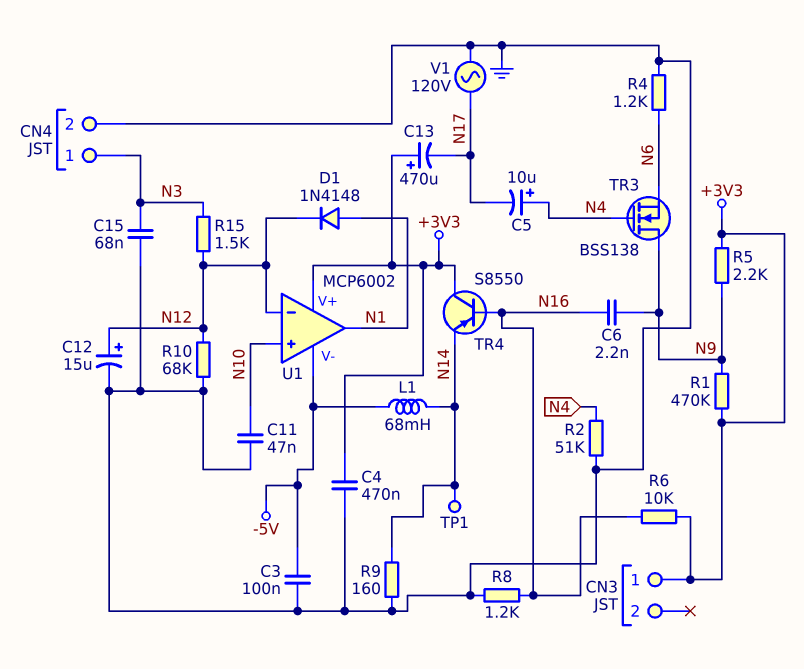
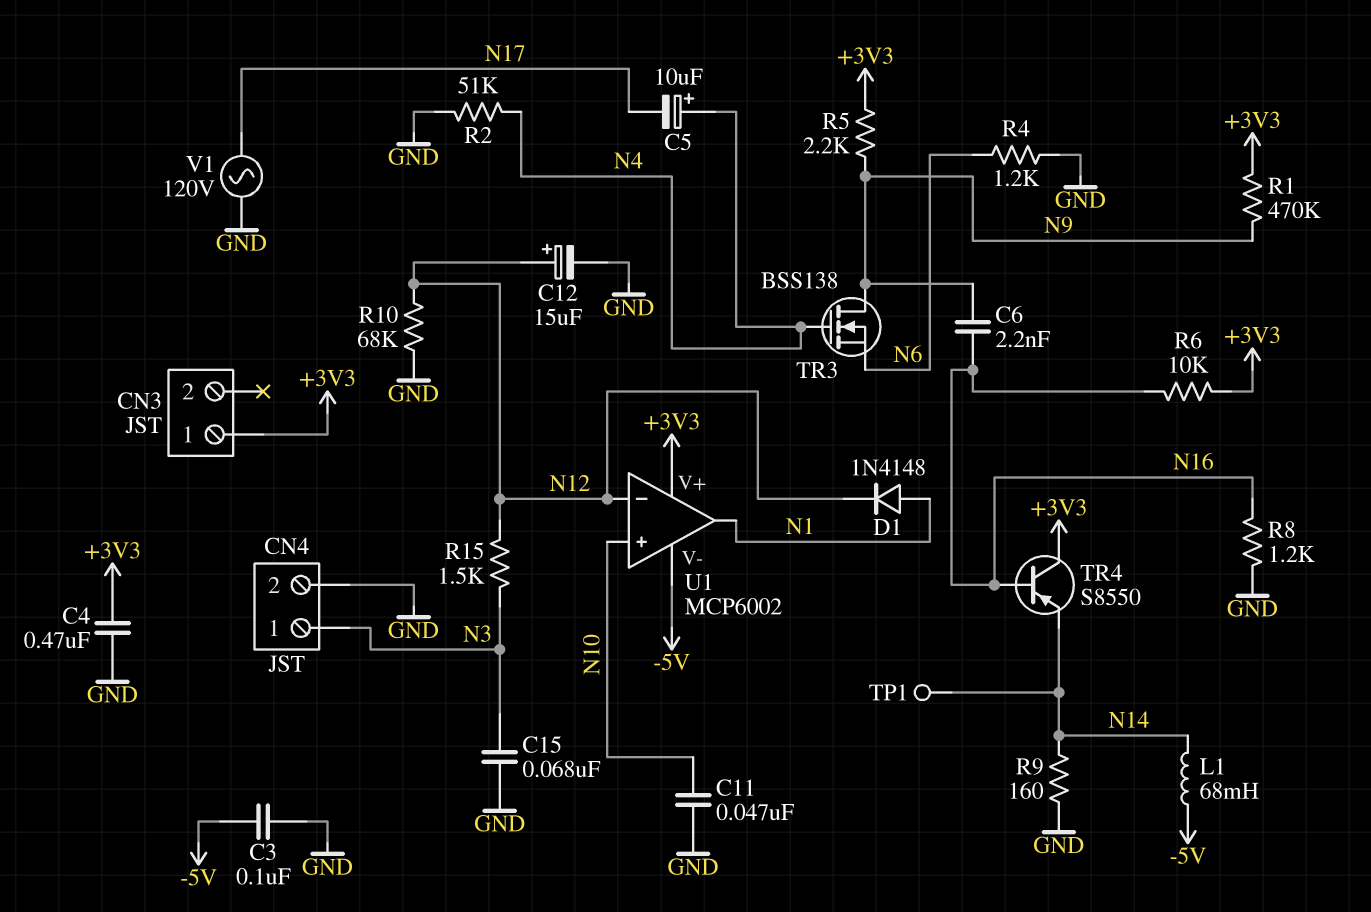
C13: 470uF (plus +3V3, minus N17) -> none

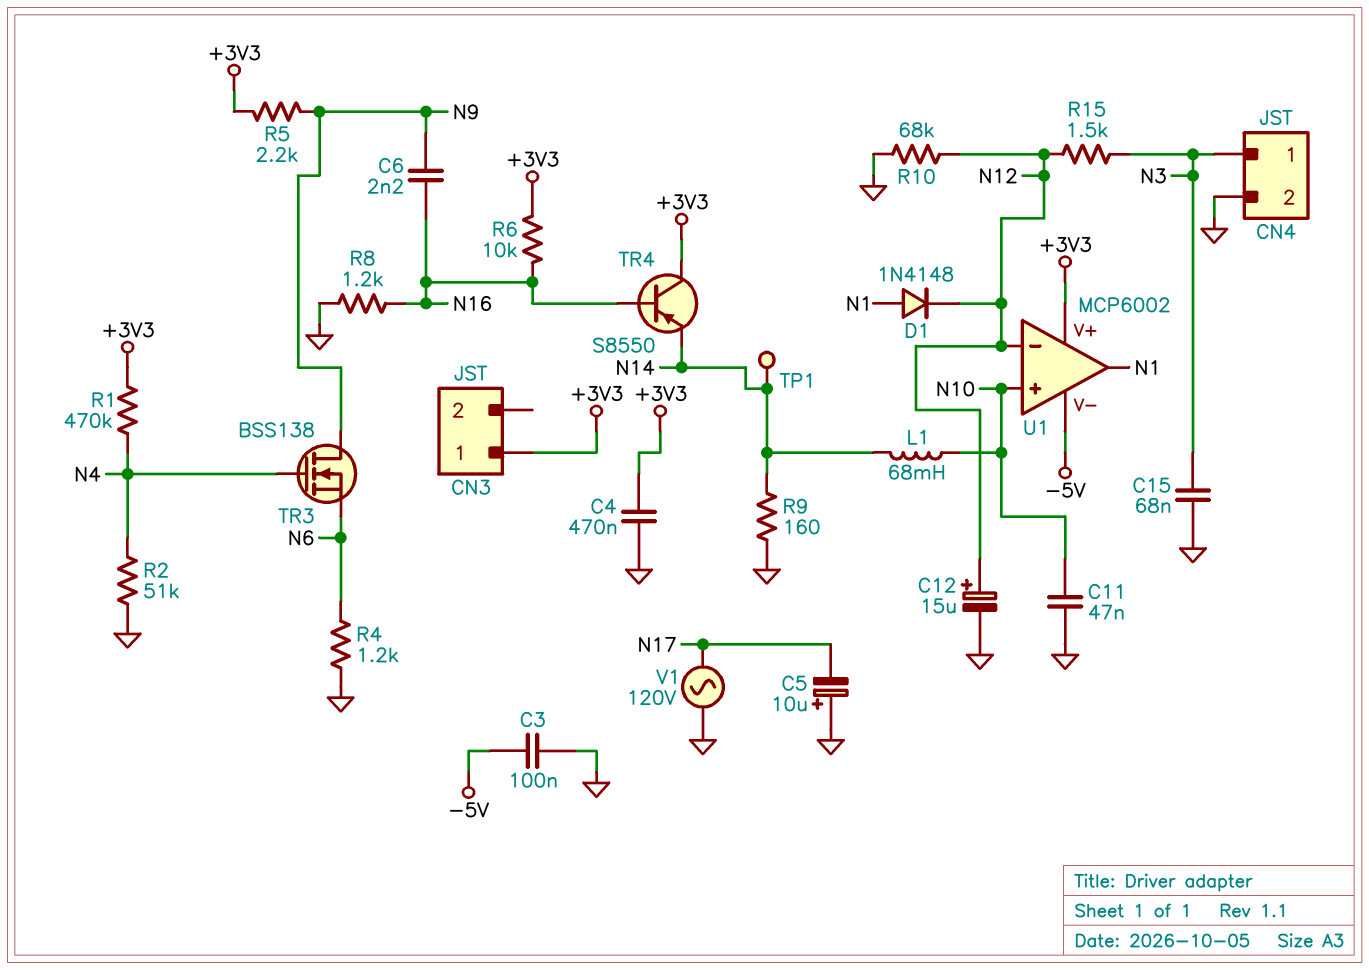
C5: 10uF (plus N4, minus N17) -> 10uF (plus GND, minus N17)
L1: 68mH (-5V, N14) -> 68mH (N10, N14)
R1: 470k (+3V3, N9) -> 470k (+3V3, N4)

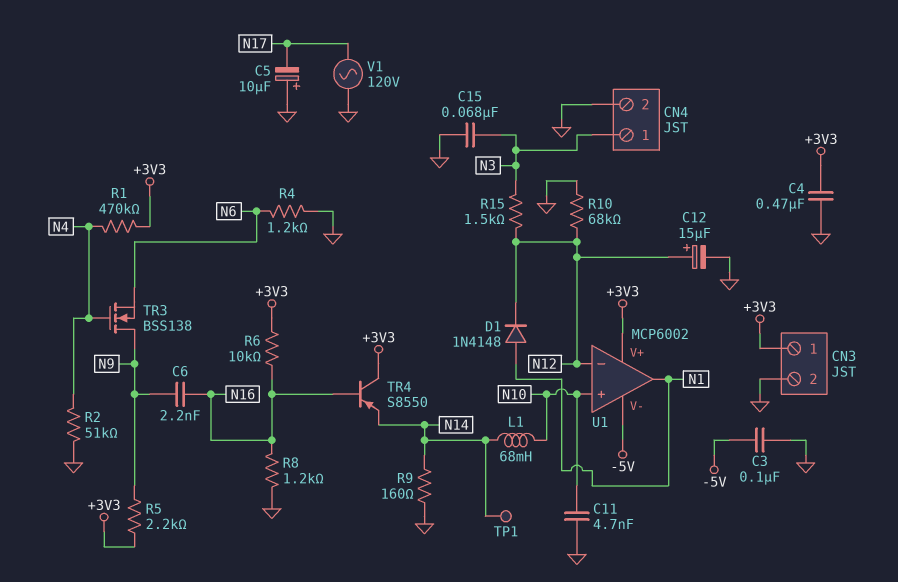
C11: 47nF (GND, N10) -> 4.7nF (GND, N10)
CN3 pin 2: none -> GND

